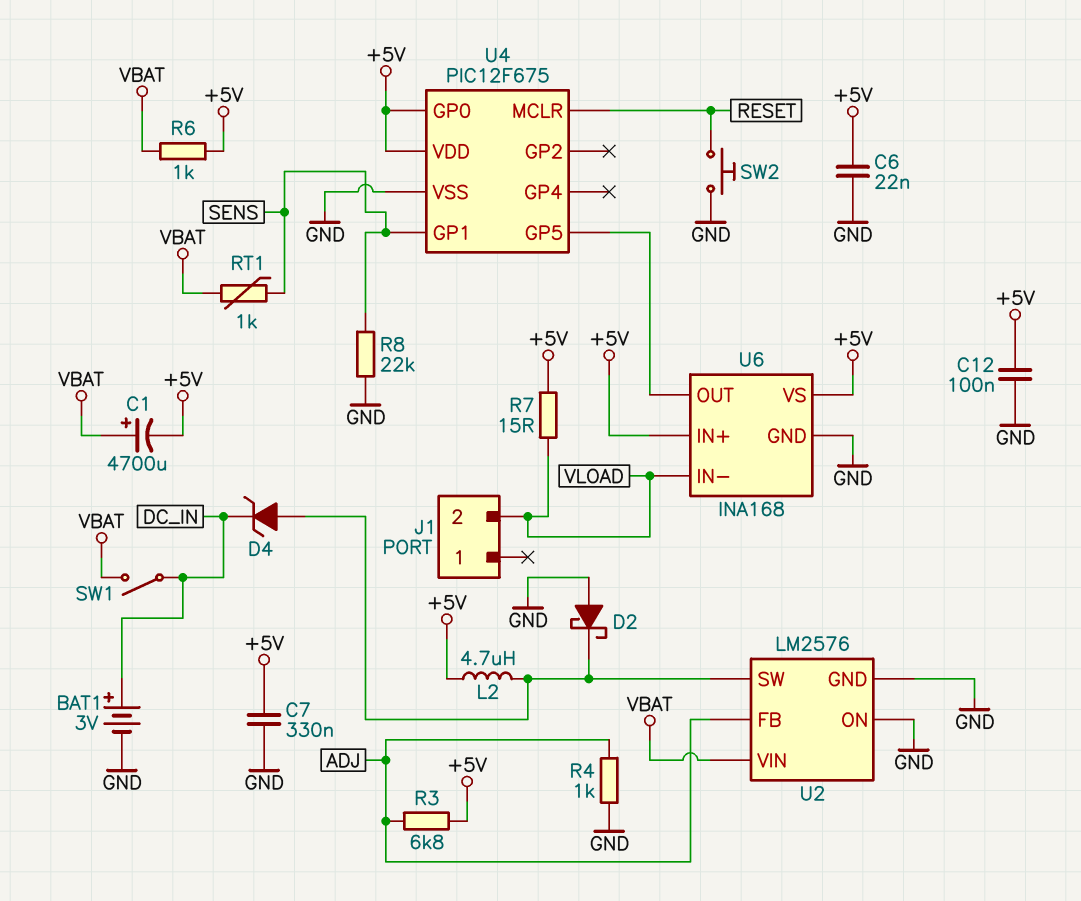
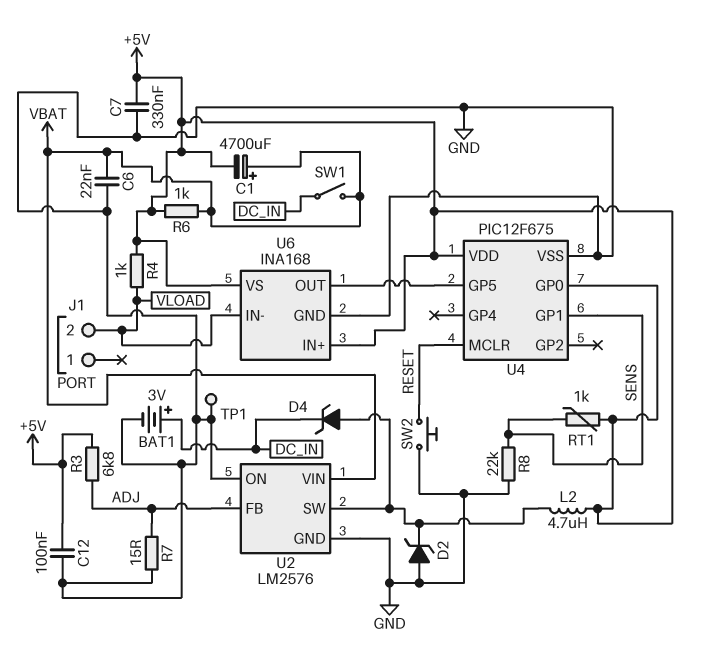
C6: 22nF (+5V, GND) -> 22nF (GND, VBAT)
D2: schottky (A GND, K U2/SW) -> zener (A GND, K U2/SW)
R4: 1k (ADJ, GND) -> 1k (+5V, VLOAD)
R7: 15 (+5V, VLOAD) -> 15 (ADJ, GND)
RT1: 1k (SENS, VBAT) -> 1k (+5V, SENS)
TP1: none -> test point (GND)

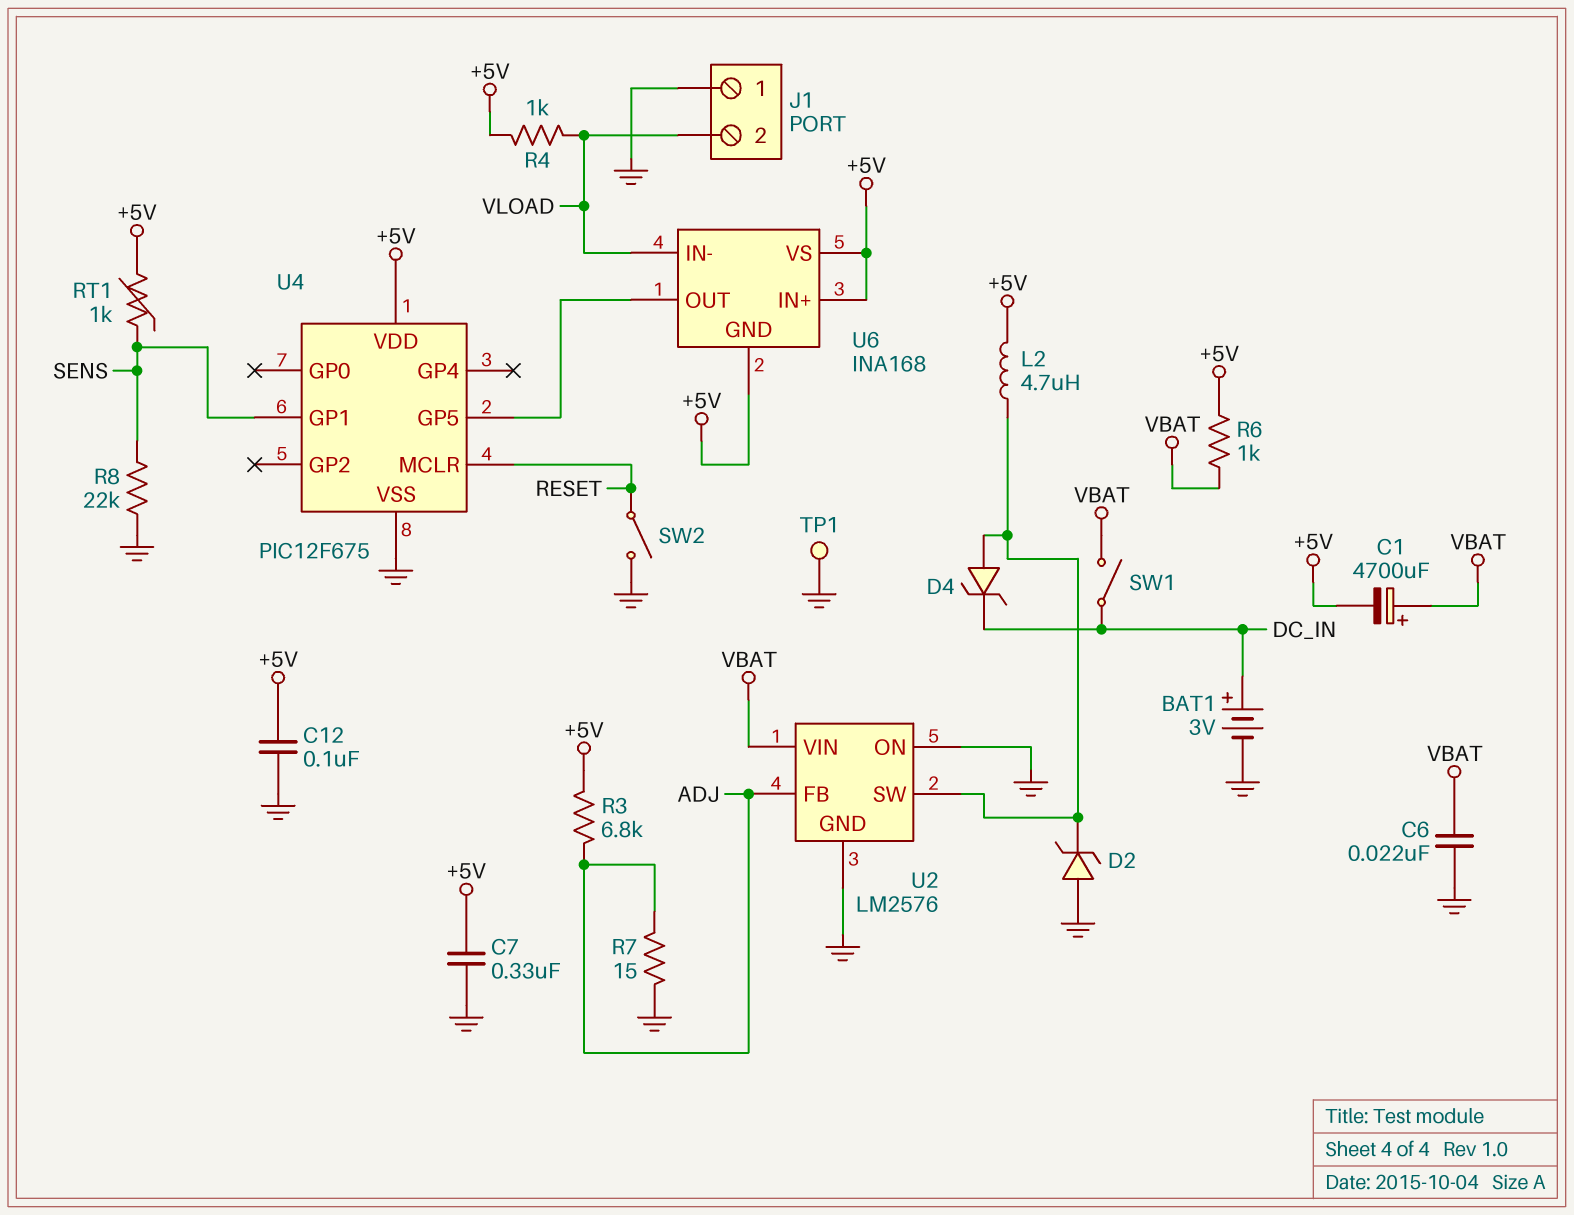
J1 pin 1: none -> GND
SW2: button (GND, RESET) -> switch (GND, RESET)
U4 pin GP0: +5V -> none
U6 pin GND: GND -> +5V

